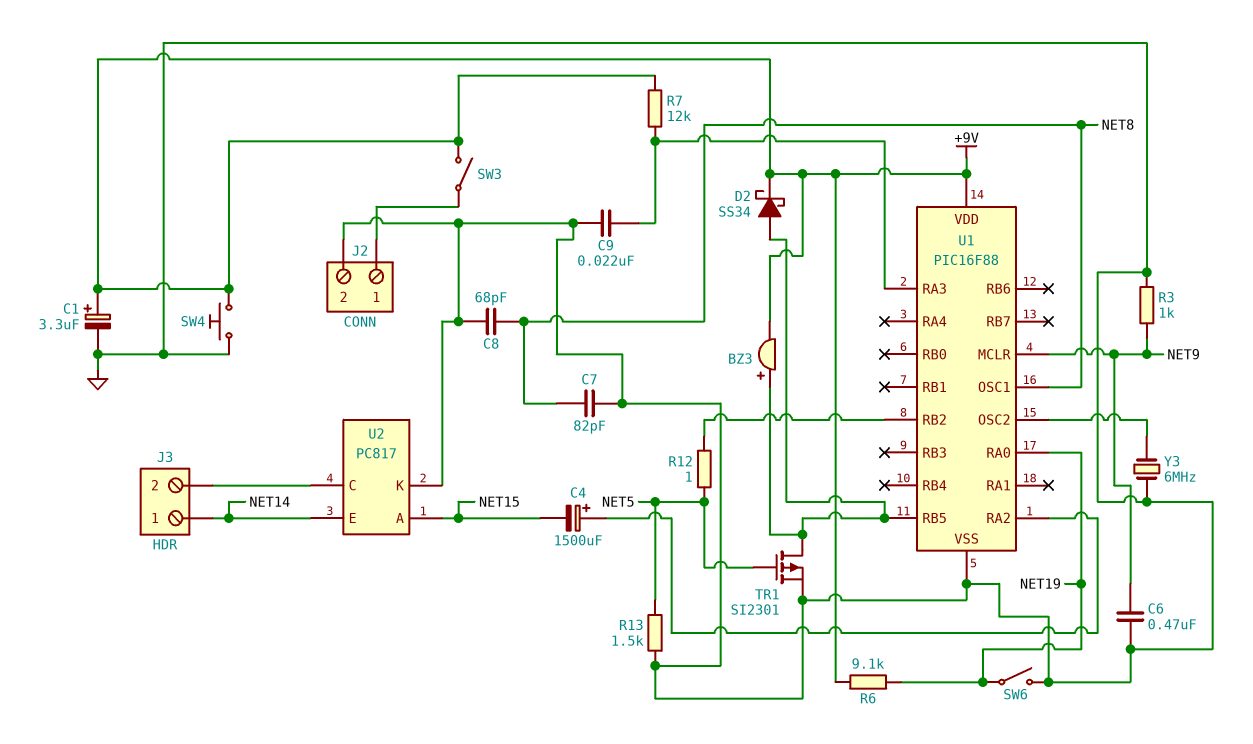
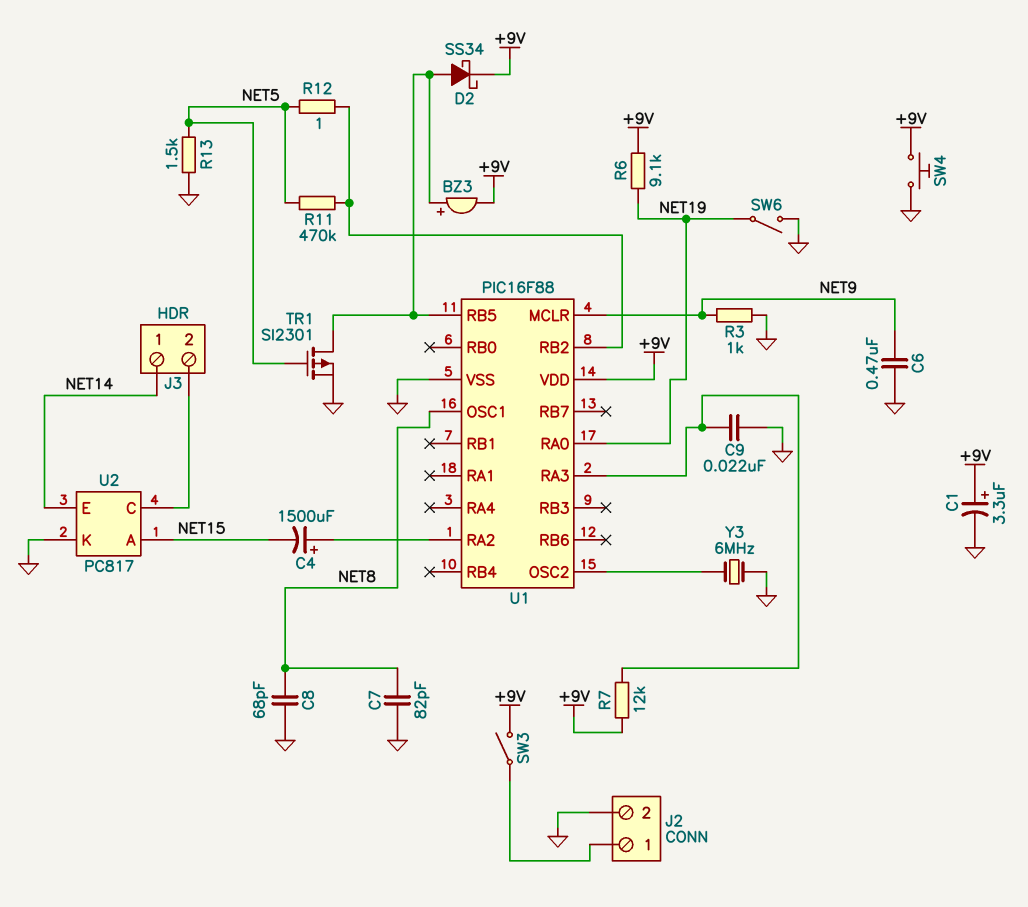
R11: none -> 470k (NET5, U1/RB2)

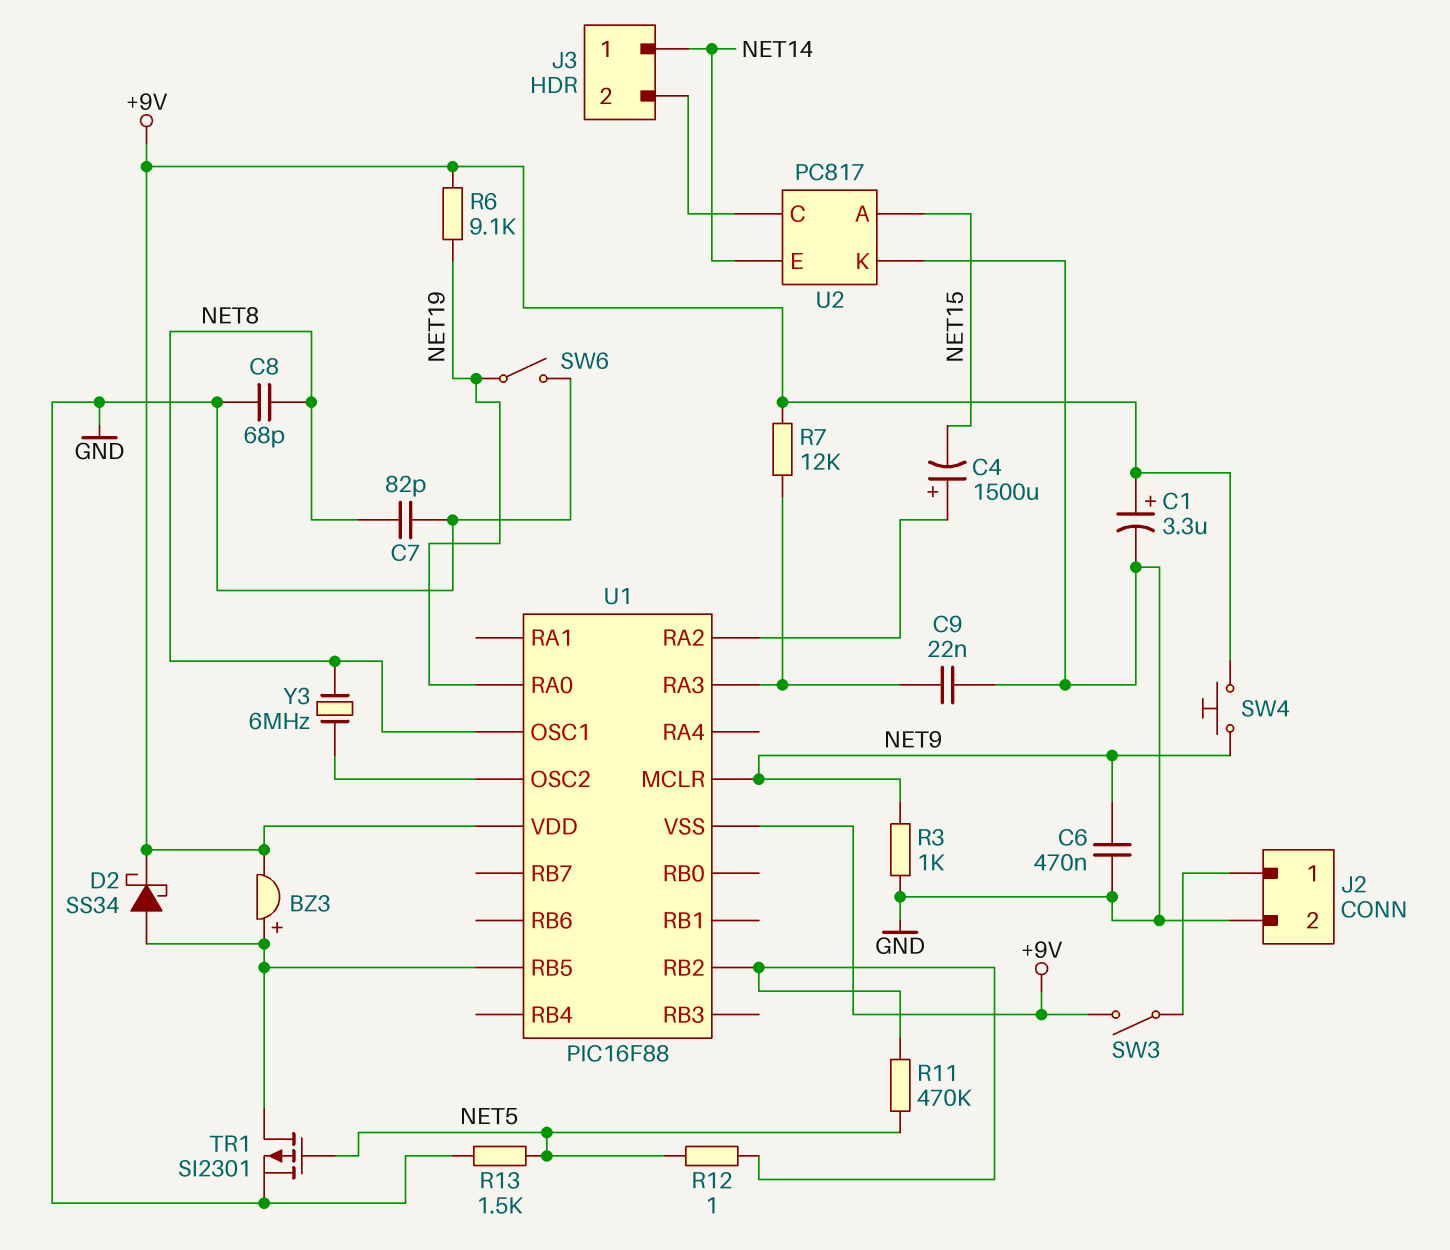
SW4: button (+9V, GND) -> button (+9V, NET9)
U1 pin VSS: GND -> +9V
Y3: 6MHz (GND, U1/OSC2) -> 6MHz (NET8, U1/OSC2)

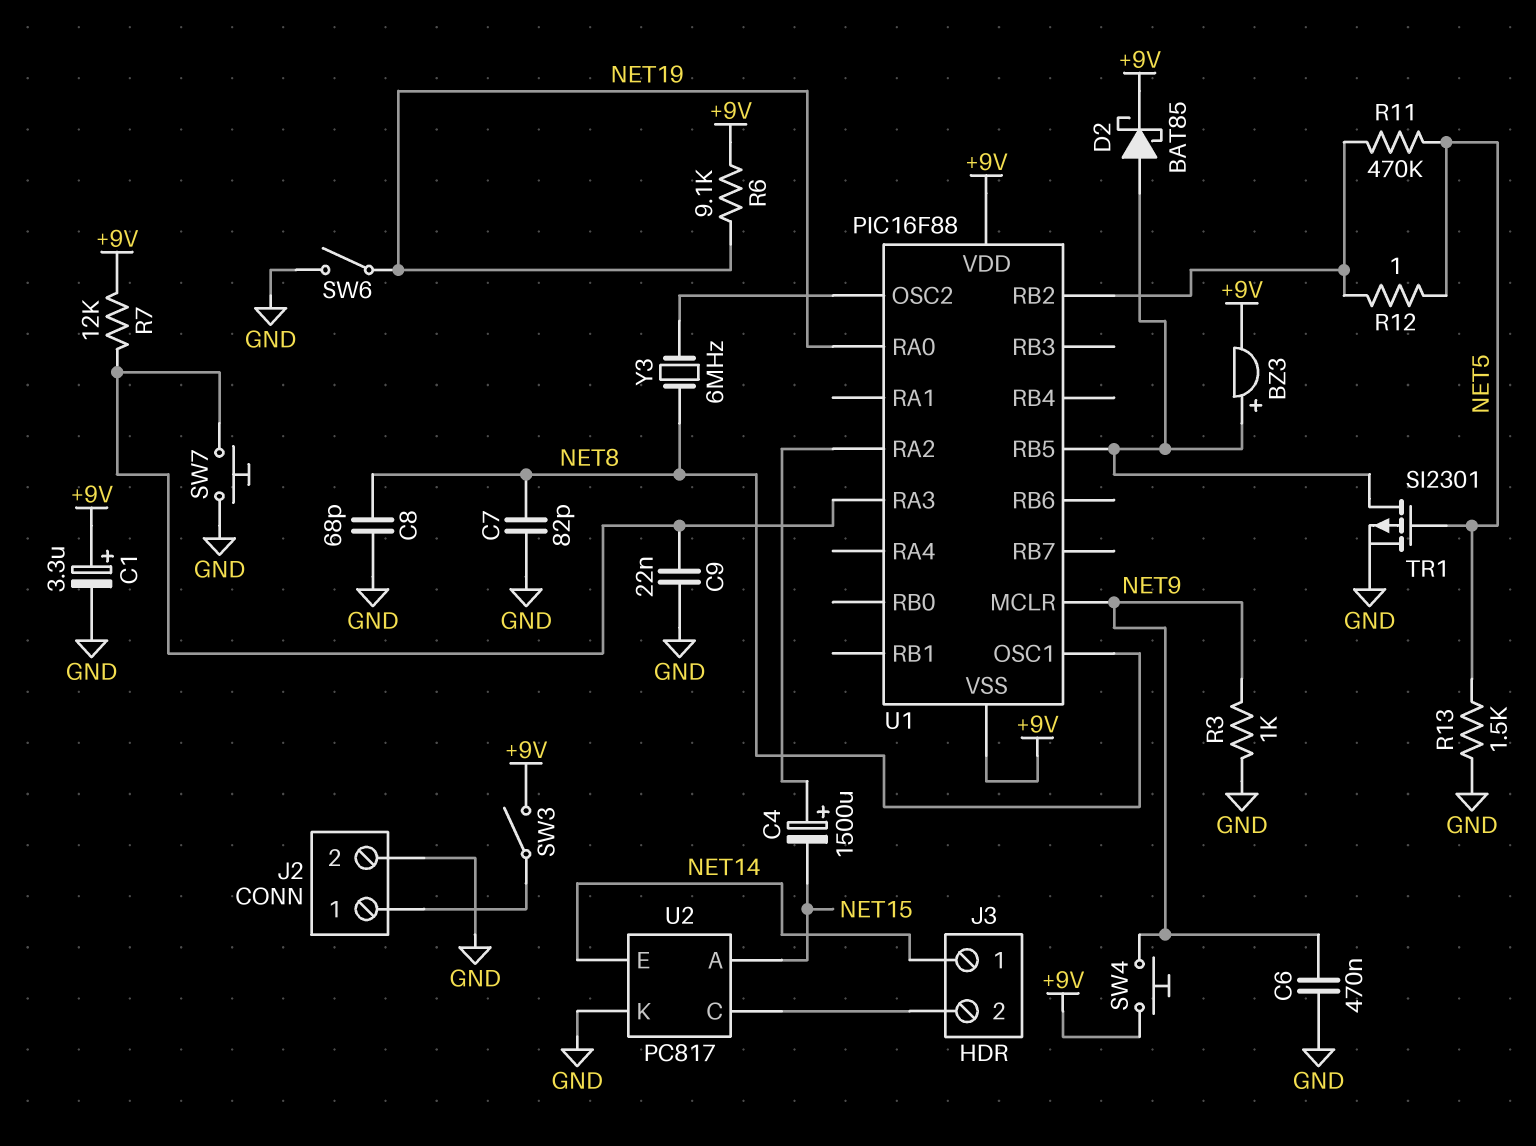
D2: schottky SS34 (A U1/RB5, K +9V) -> schottky BAT85 (A U1/RB5, K +9V)
SW7: none -> button (GND, U1/RA3)

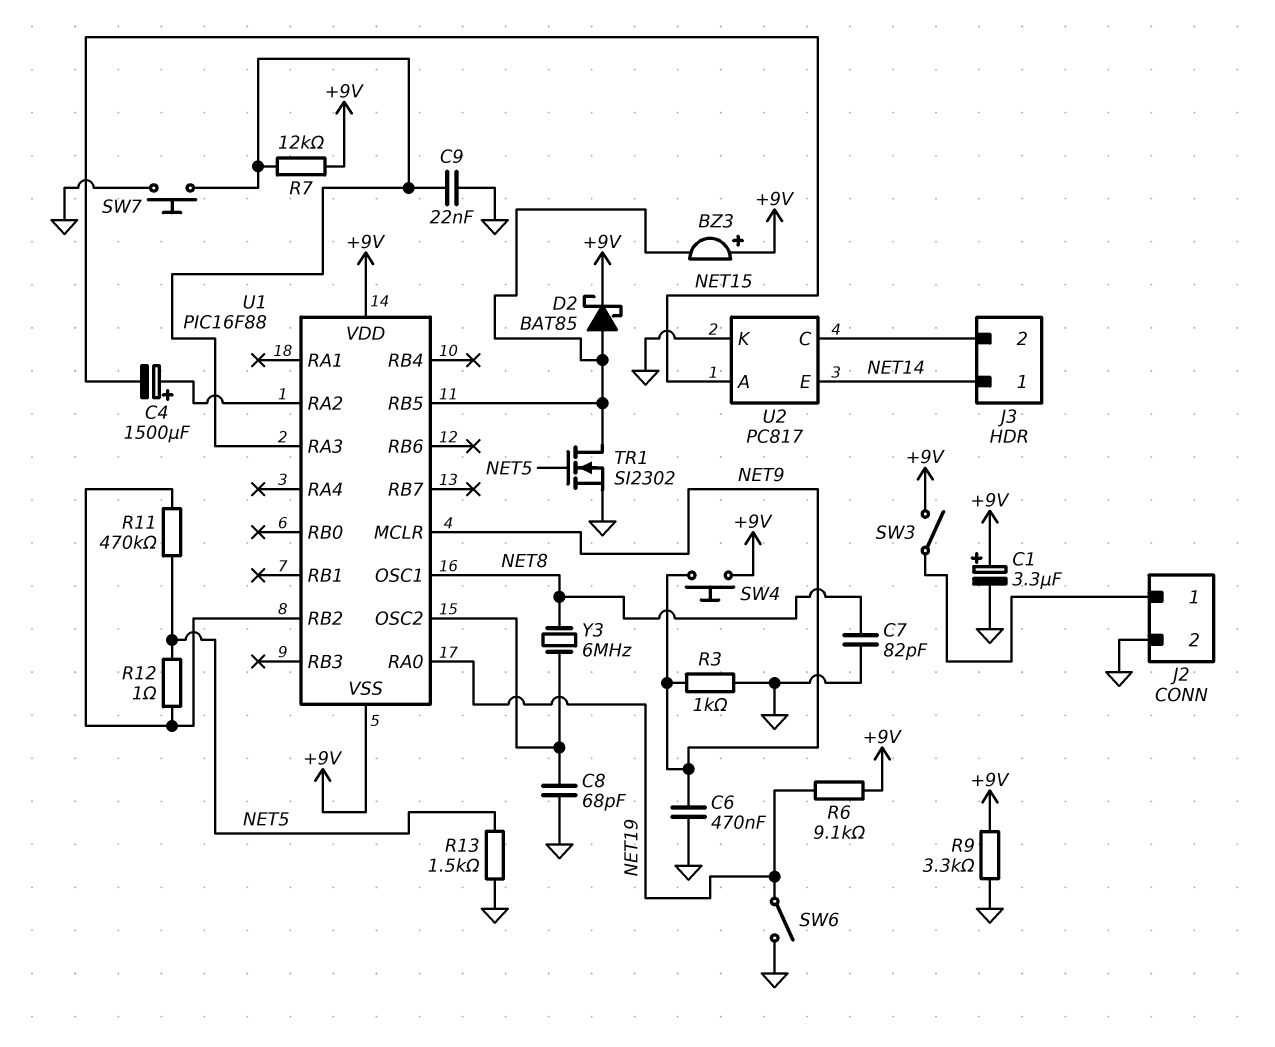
BZ3: buzzer (plus U1/RB5, minus +9V) -> buzzer (plus +9V, minus U1/RB5)
C8: 68pF (GND, NET8) -> 68pF (GND, U1/OSC2)
R9: none -> 3.3k (+9V, GND)
TR1: PMOS SI2301 (G NET5, D U1/RB5, S GND) -> NMOS SI2302 (G NET5, D U1/RB5, S GND)

